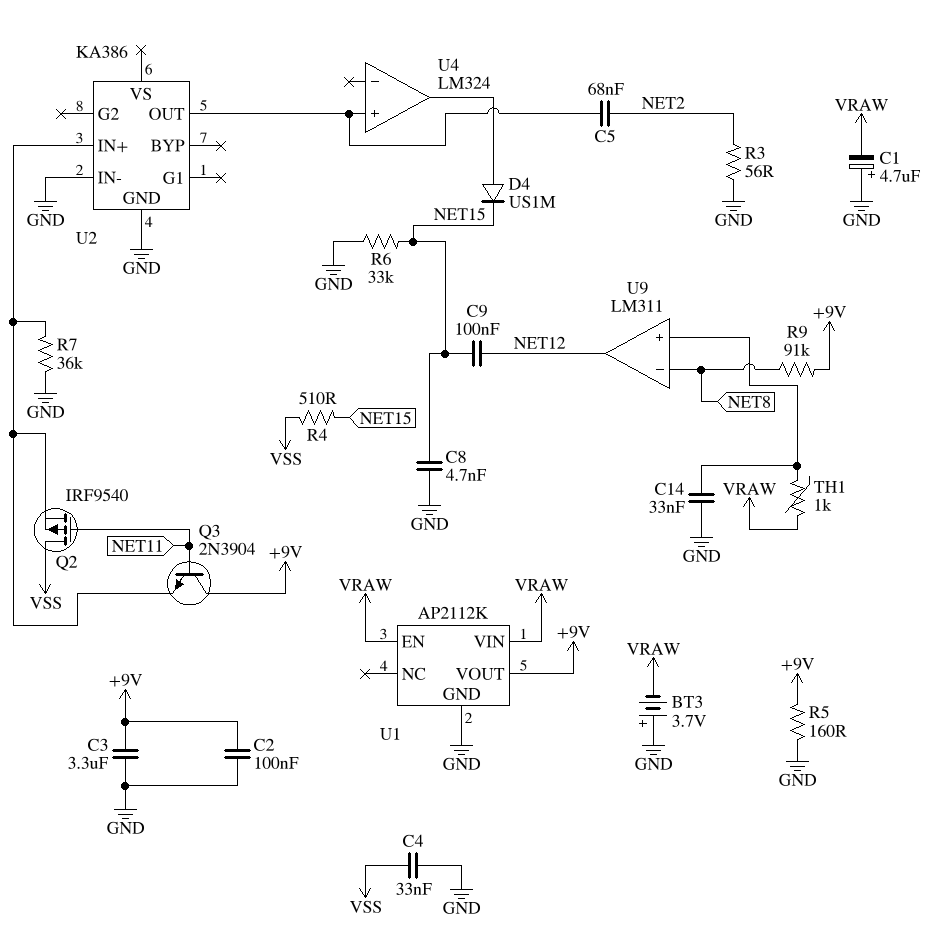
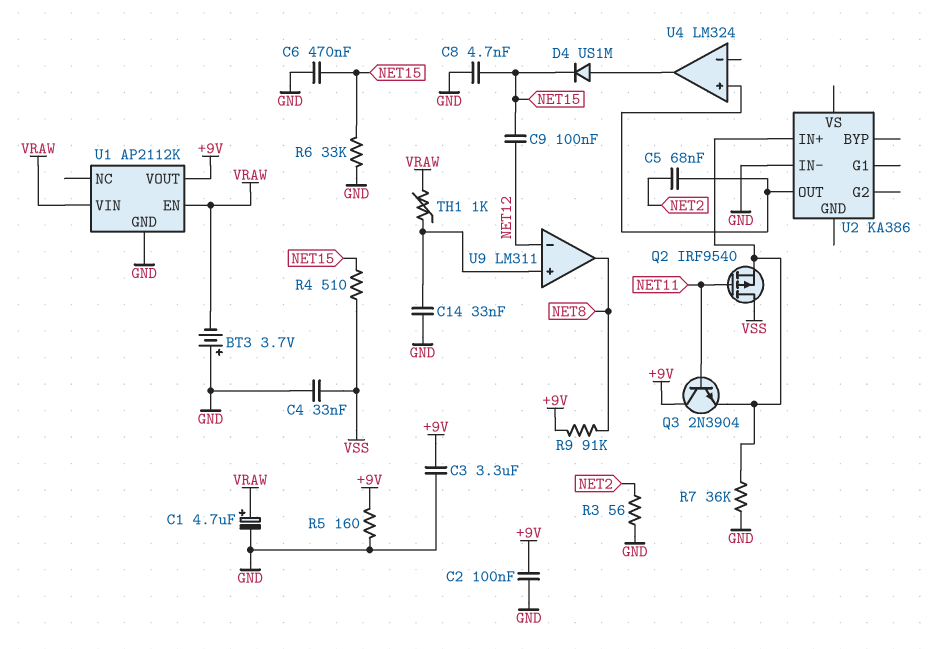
C1: 4.7uF (plus GND, minus VRAW) -> 4.7uF (plus VRAW, minus GND)
C6: none -> 470nF (GND, NET15)
U2 pin GND: GND -> none
U9 pin in-: NET8 -> NET12
U9 pin out: NET12 -> NET8

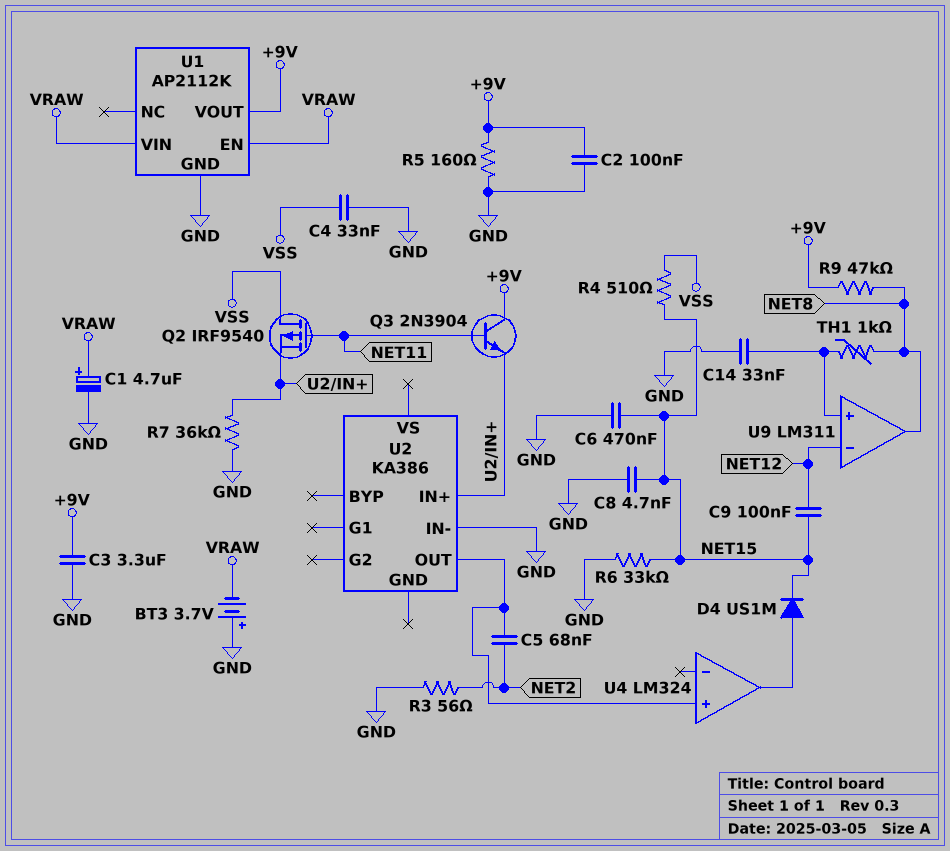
R9: 91k (+9V, NET8) -> 47k (+9V, NET8)
TH1: 1k (U9/in+, VRAW) -> 1k (NET8, U9/in+)

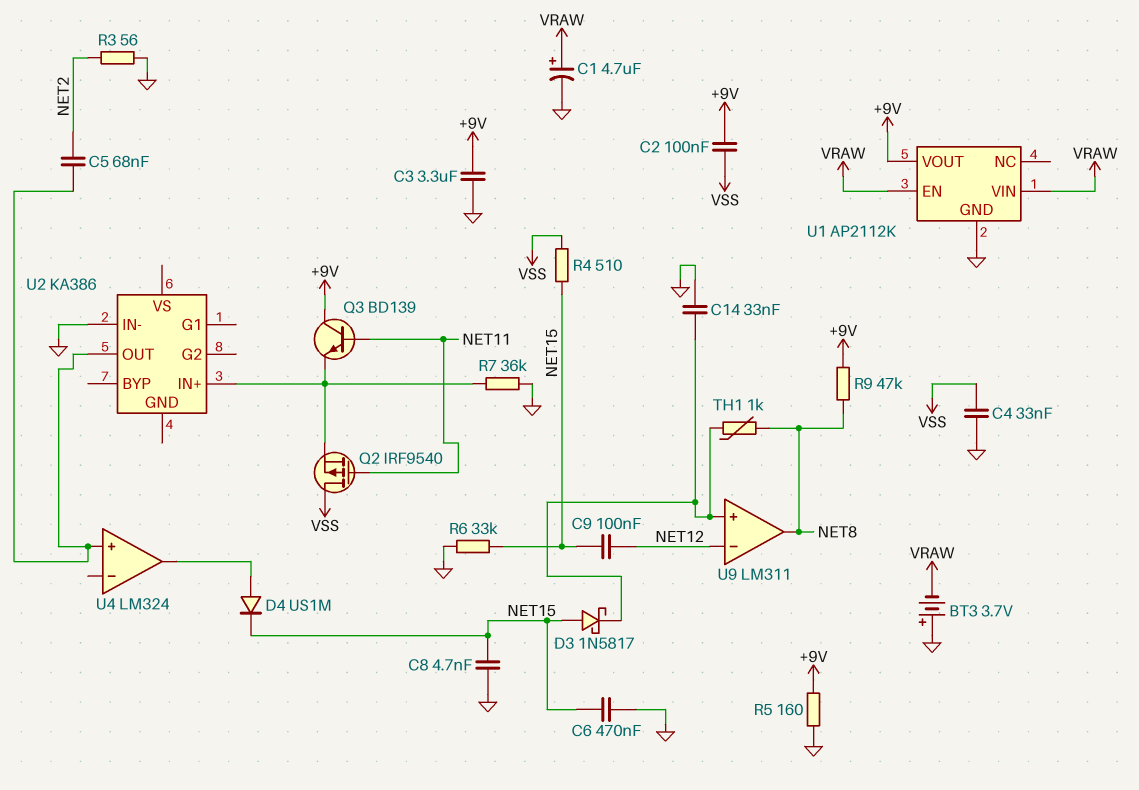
C2: 100nF (+9V, GND) -> 100nF (+9V, VSS)
D3: none -> schottky 1N5817 (A NET15, K U9/in+)
Q3: NPN 2N3904 (B NET11, C +9V, E U2/IN+) -> NPN BD139 (B NET11, C +9V, E U2/IN+)

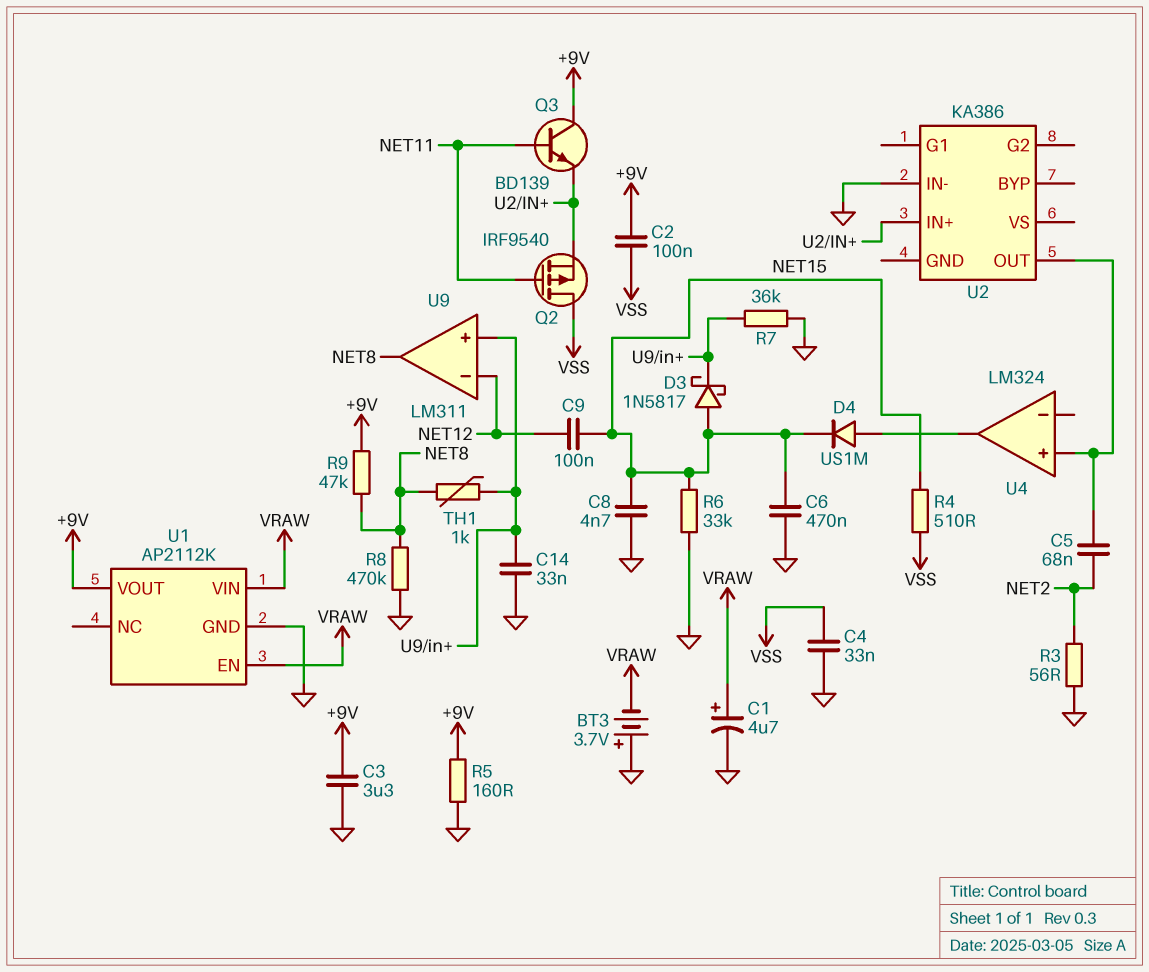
R7: 36k (GND, U2/IN+) -> 36k (GND, U9/in+)
R8: none -> 470k (GND, NET8)

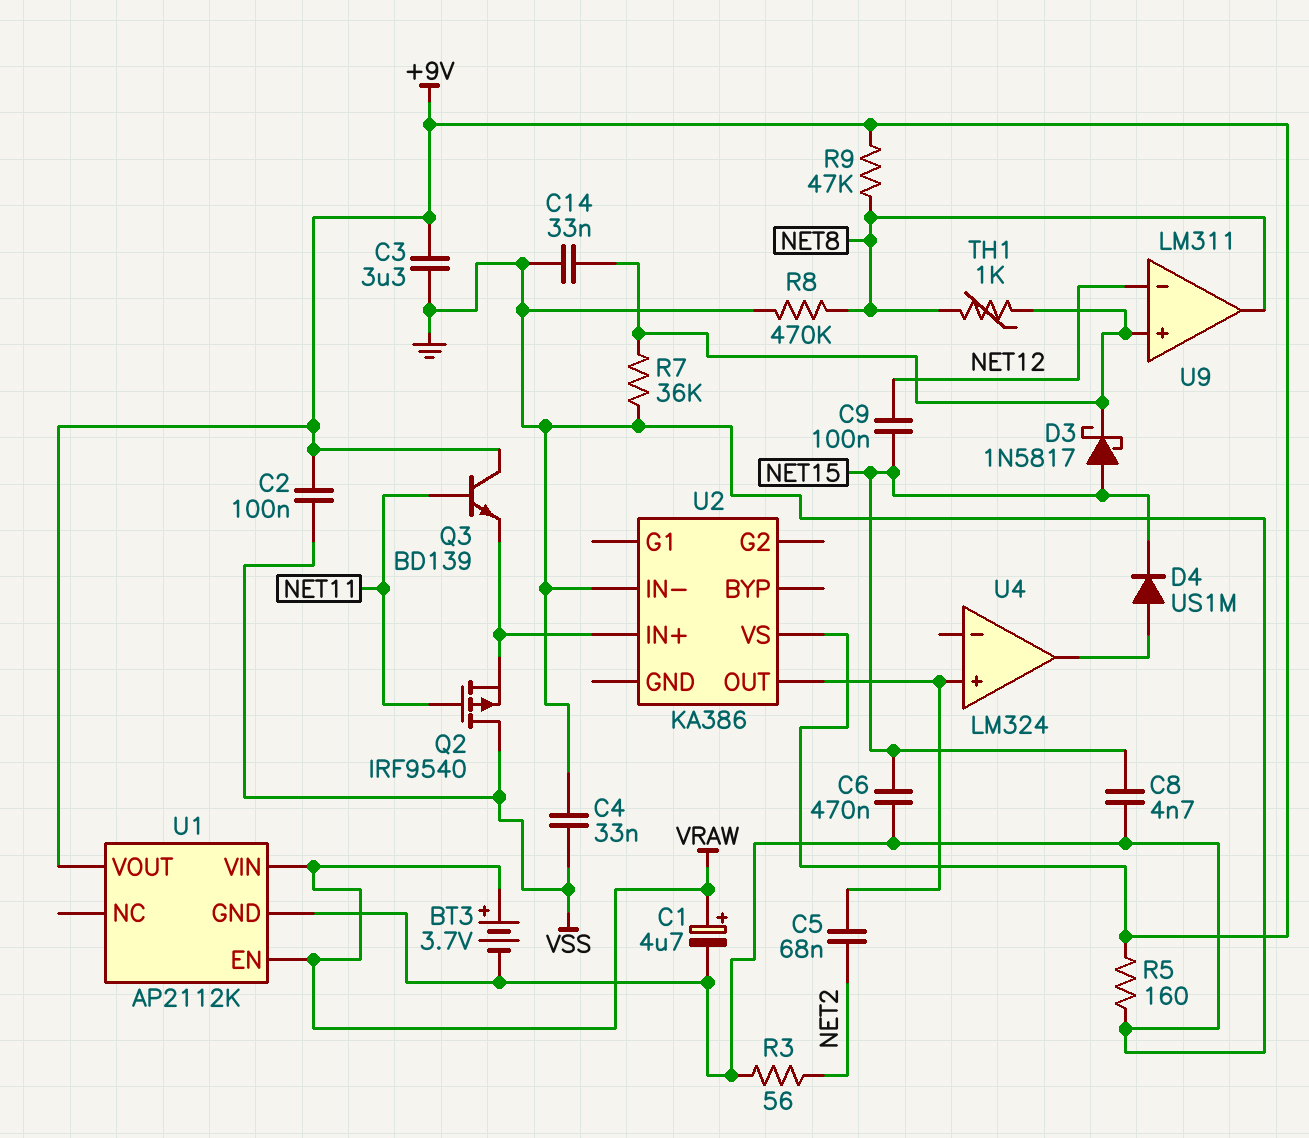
BT3: 3.7V (plus GND, minus VRAW) -> 3.7V (plus VRAW, minus GND)
R4: 510 (NET15, VSS) -> none
R6: 33k (GND, NET15) -> none
U2 pin VS: none -> +9V

